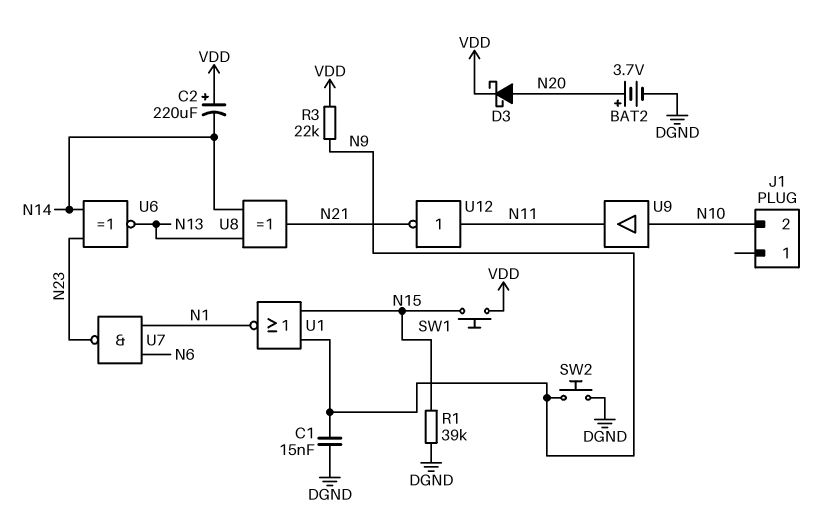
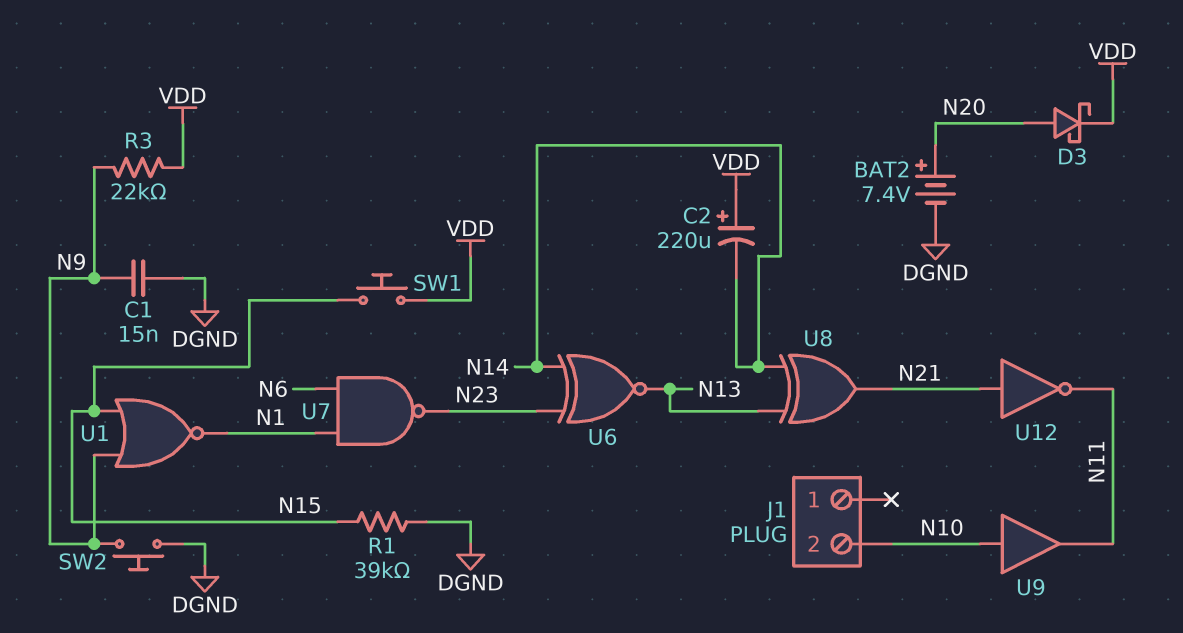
BAT2: 3.7V (plus N20, minus DGND) -> 7.4V (plus N20, minus DGND)
U12: NOT (in N11, out N21) -> NOT (in N21, out N11)

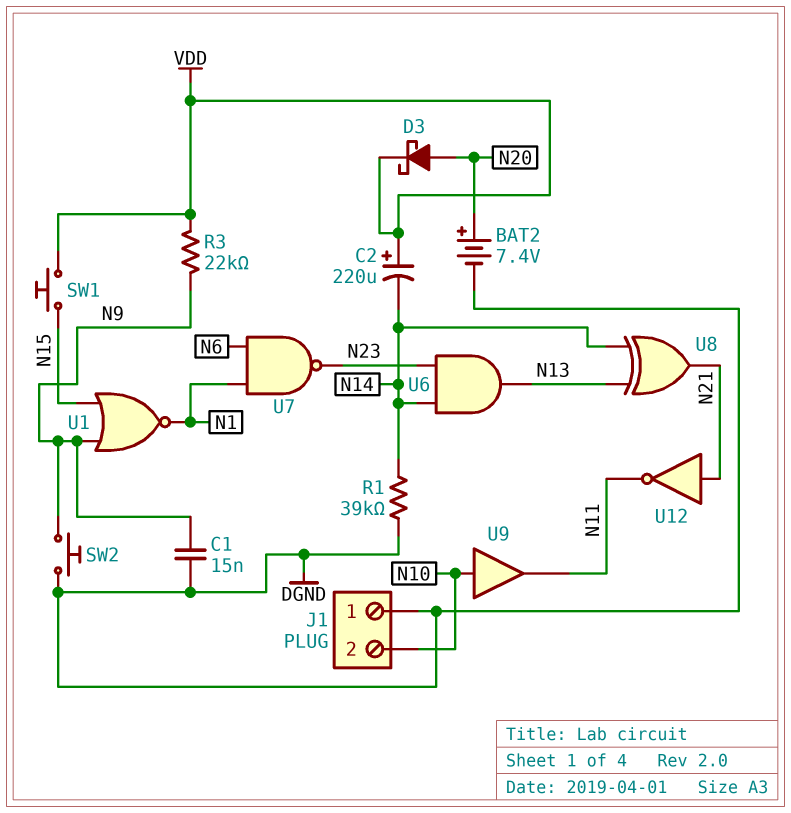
J1 pin 1: none -> DGND
R1: 39k (DGND, N15) -> 39k (DGND, N14)
U6: XNOR (in N14, in N23, out N13) -> AND (in N14, in N23, out N13)

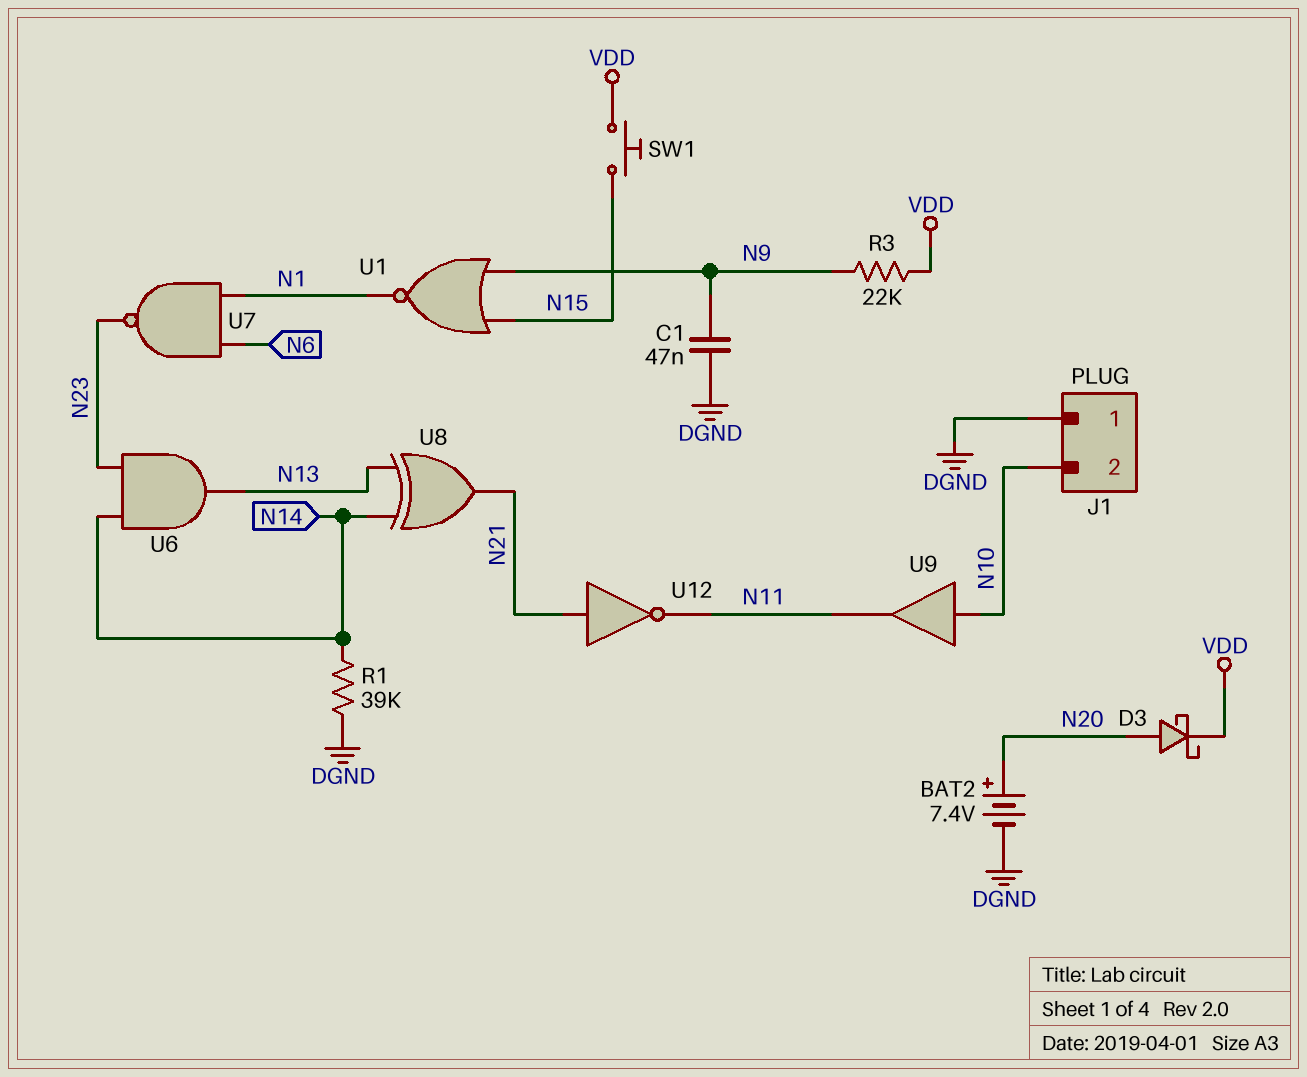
C1: 15nF (DGND, N9) -> 47nF (DGND, N9)
C2: 220uF (plus VDD, minus N14) -> none
SW2: button (DGND, N9) -> none

